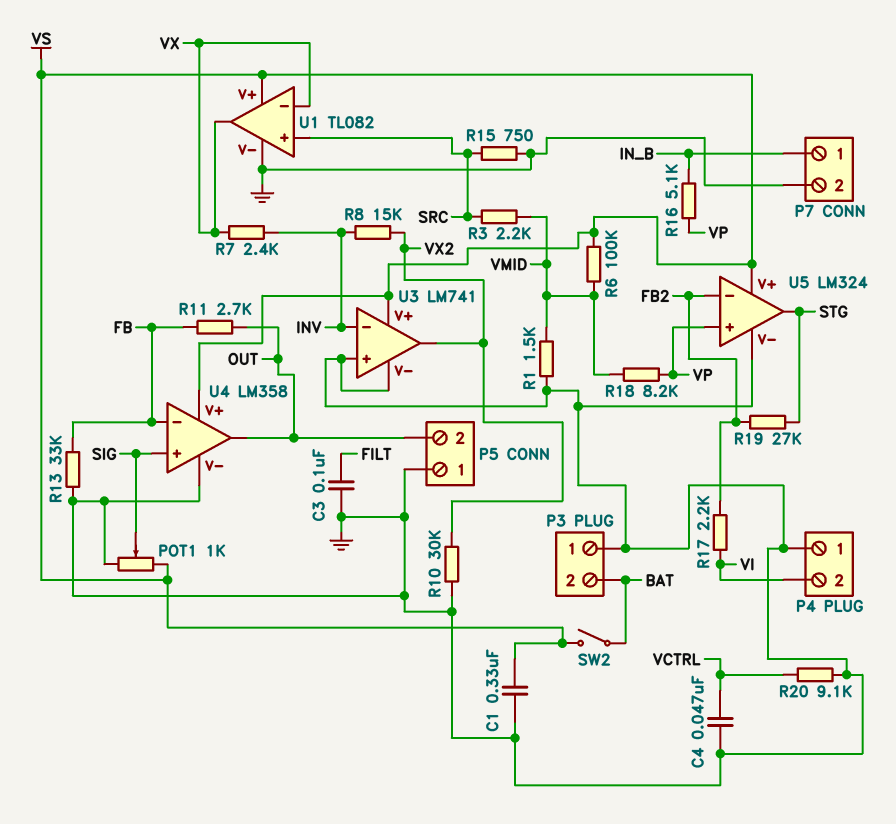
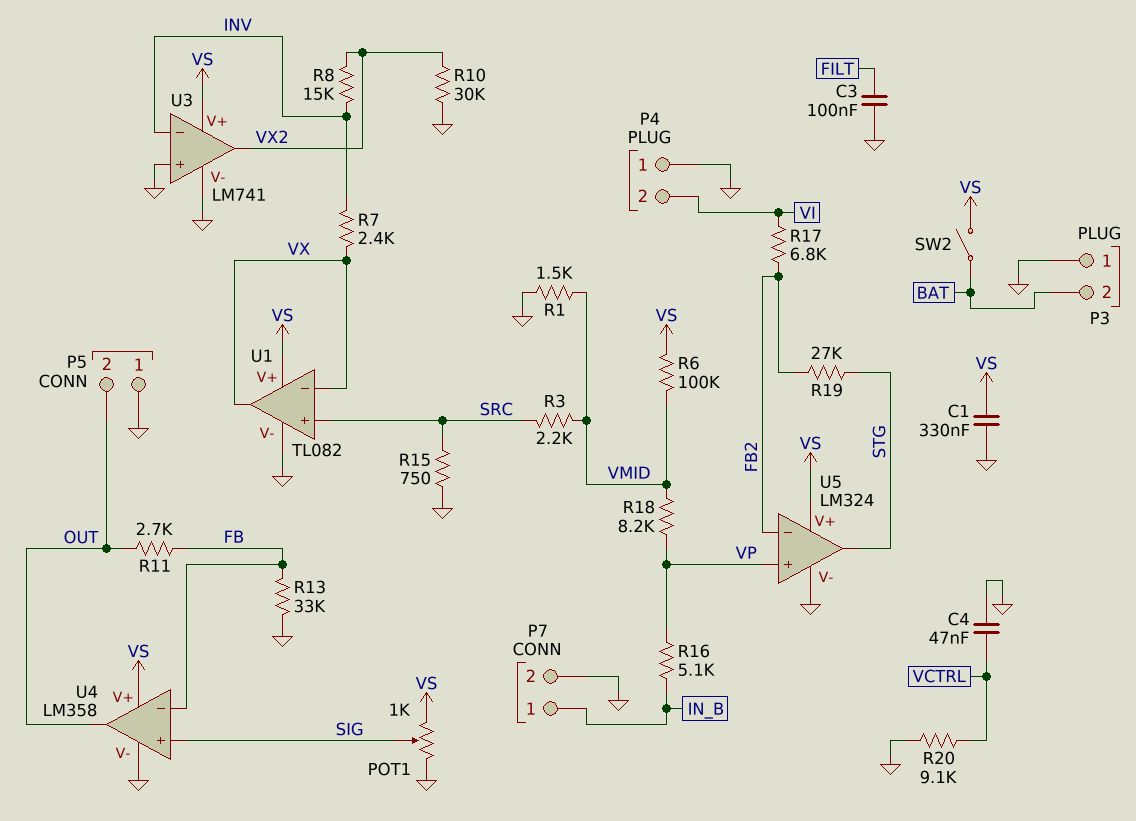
R17: 2.2k (FB2, VI) -> 6.8k (FB2, VI)

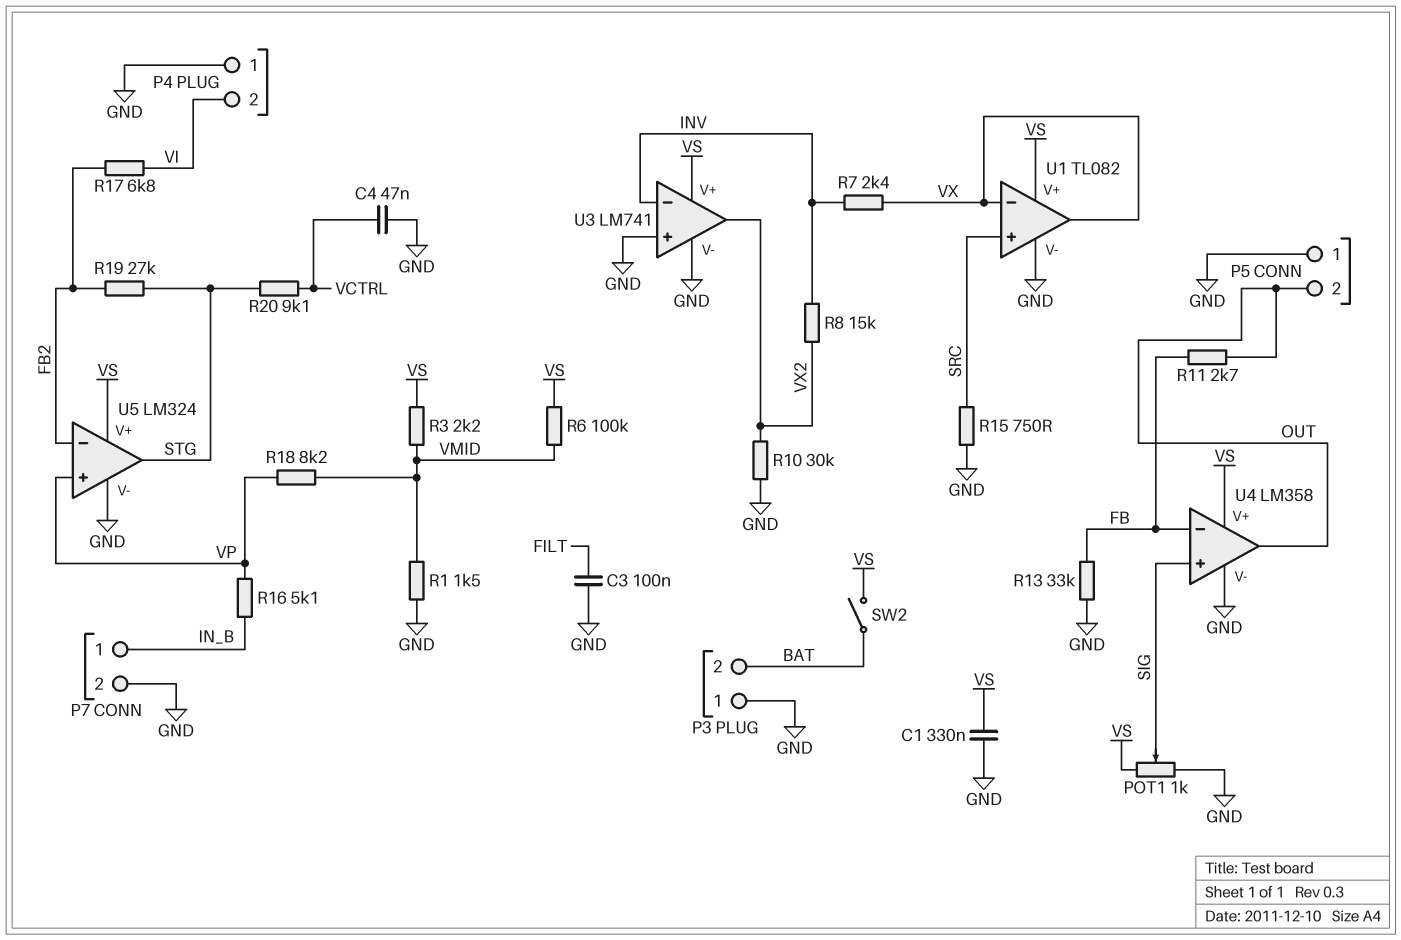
R3: 2.2k (SRC, VMID) -> 2.2k (VMID, VS)
R20: 9.1k (GND, VCTRL) -> 9.1k (STG, VCTRL)

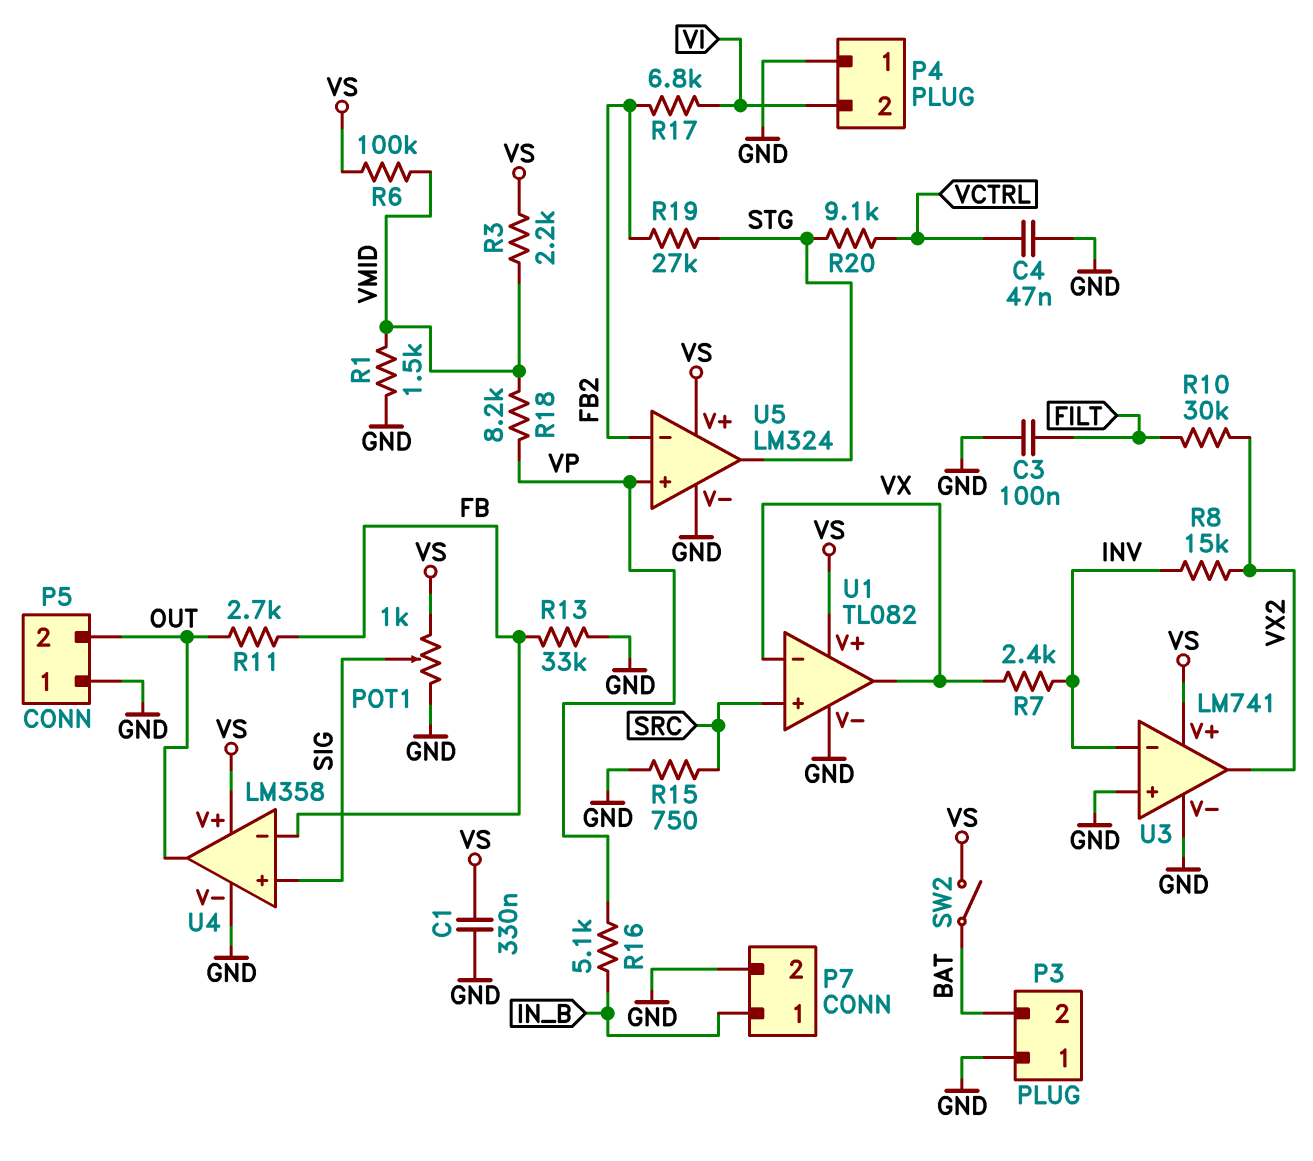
R10: 30k (GND, VX2) -> 30k (FILT, VX2)

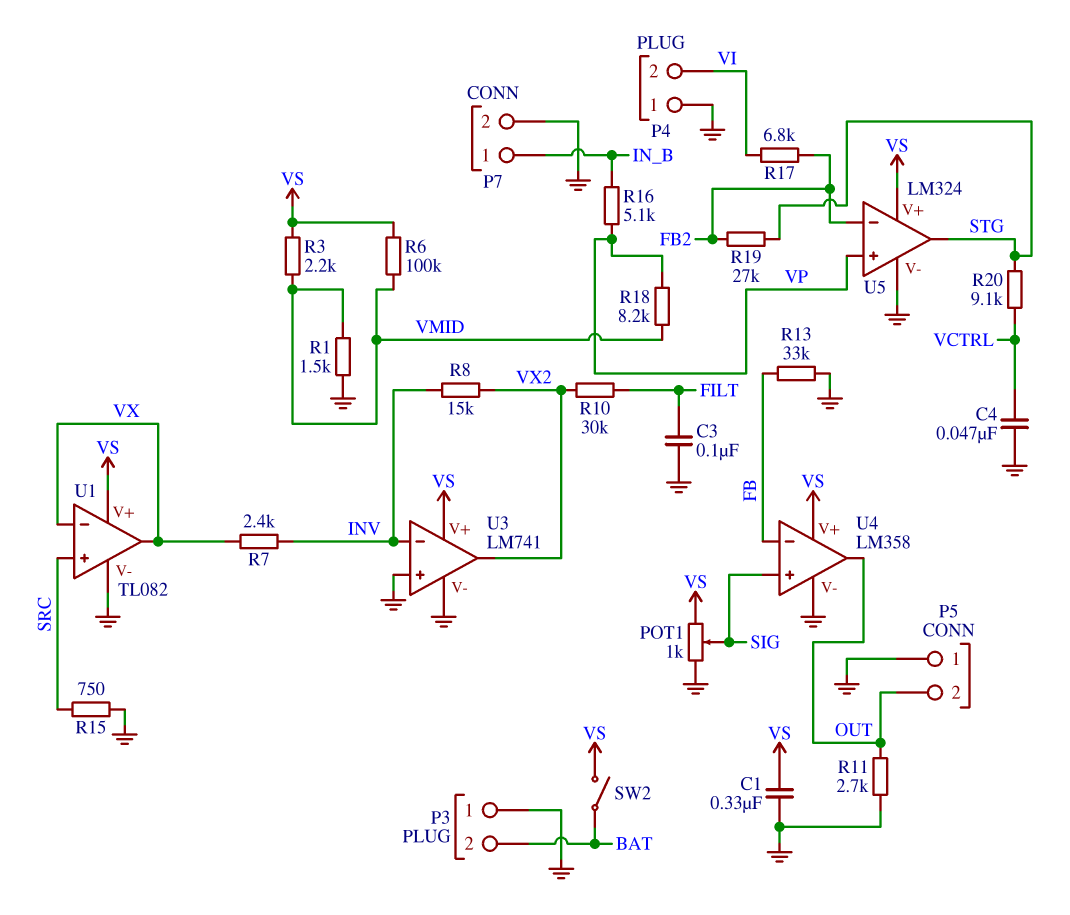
R11: 2.7k (FB, OUT) -> 2.7k (GND, OUT)

